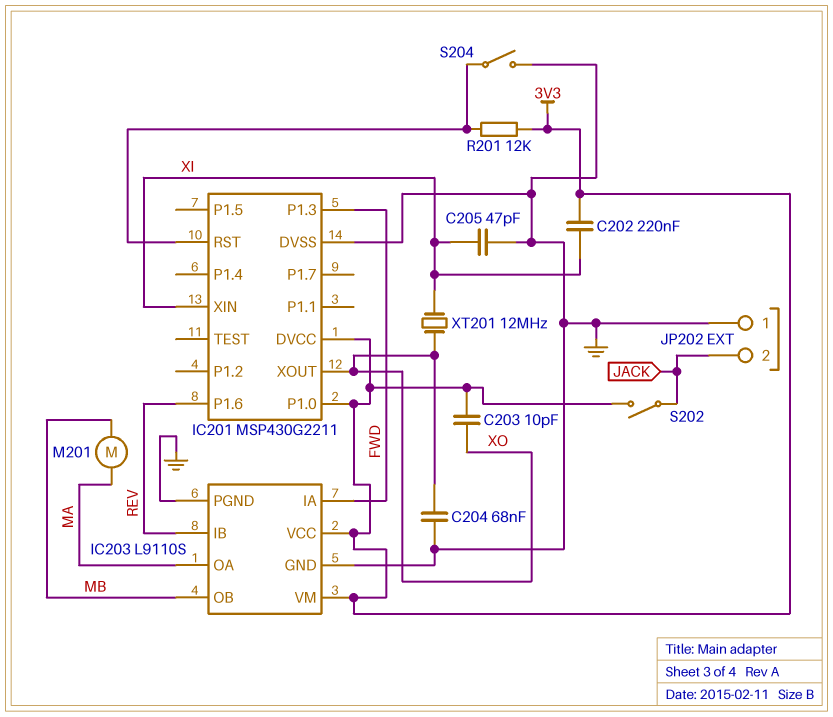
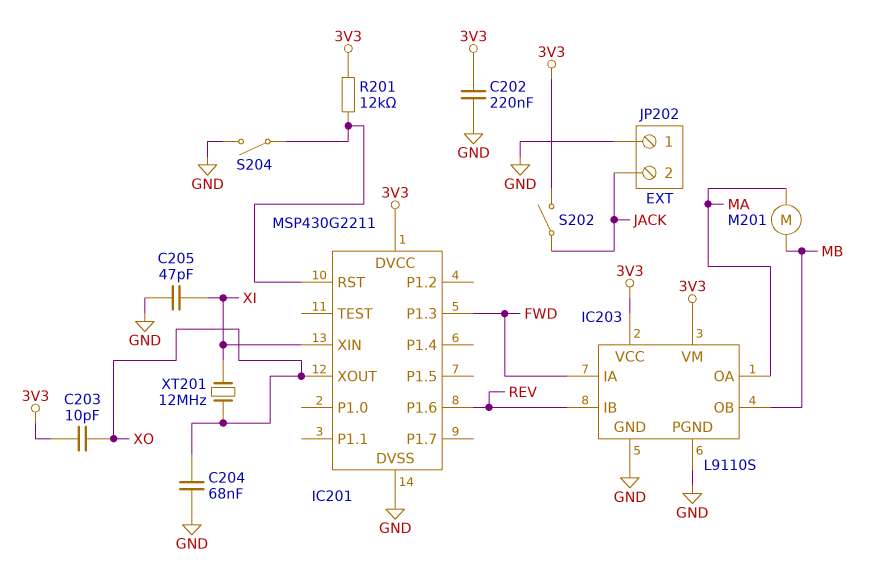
C202: 220nF (3V3, XI) -> 220nF (3V3, GND)
IC201 pin P1.0: 3V3 -> none

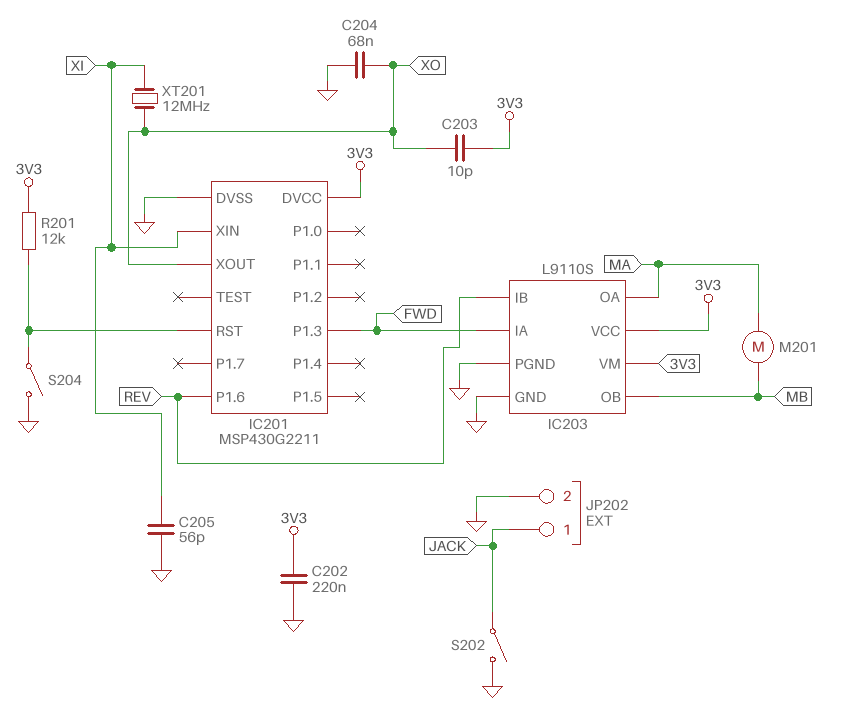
C205: 47pF (GND, XI) -> 56pF (GND, XI)
JP202 pin 1: GND -> JACK
JP202 pin 2: JACK -> GND
S202: switch (3V3, JACK) -> switch (GND, JACK)

